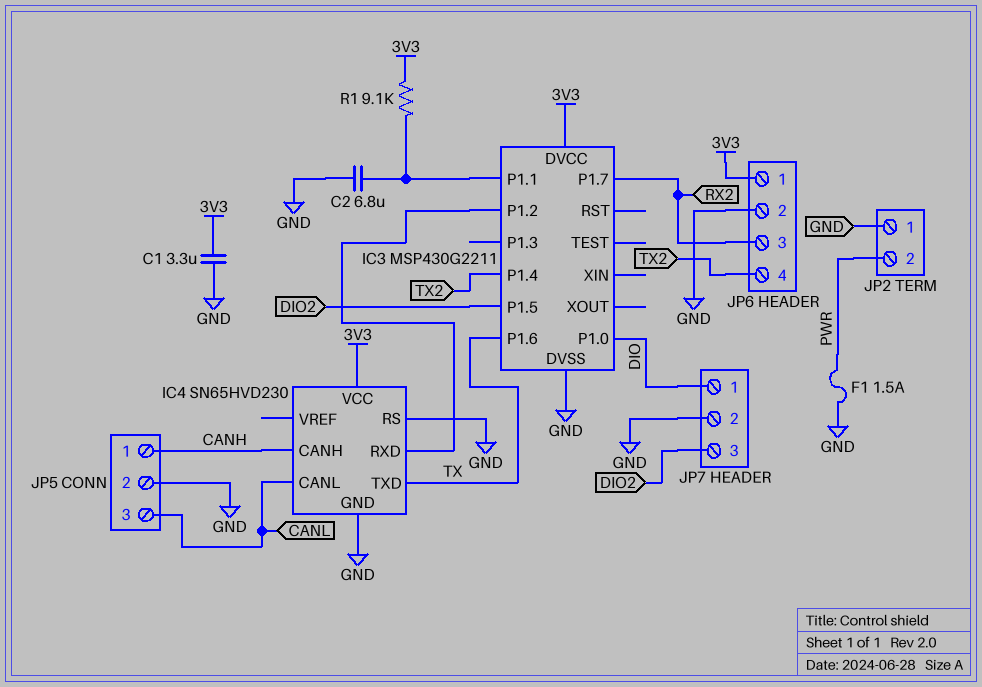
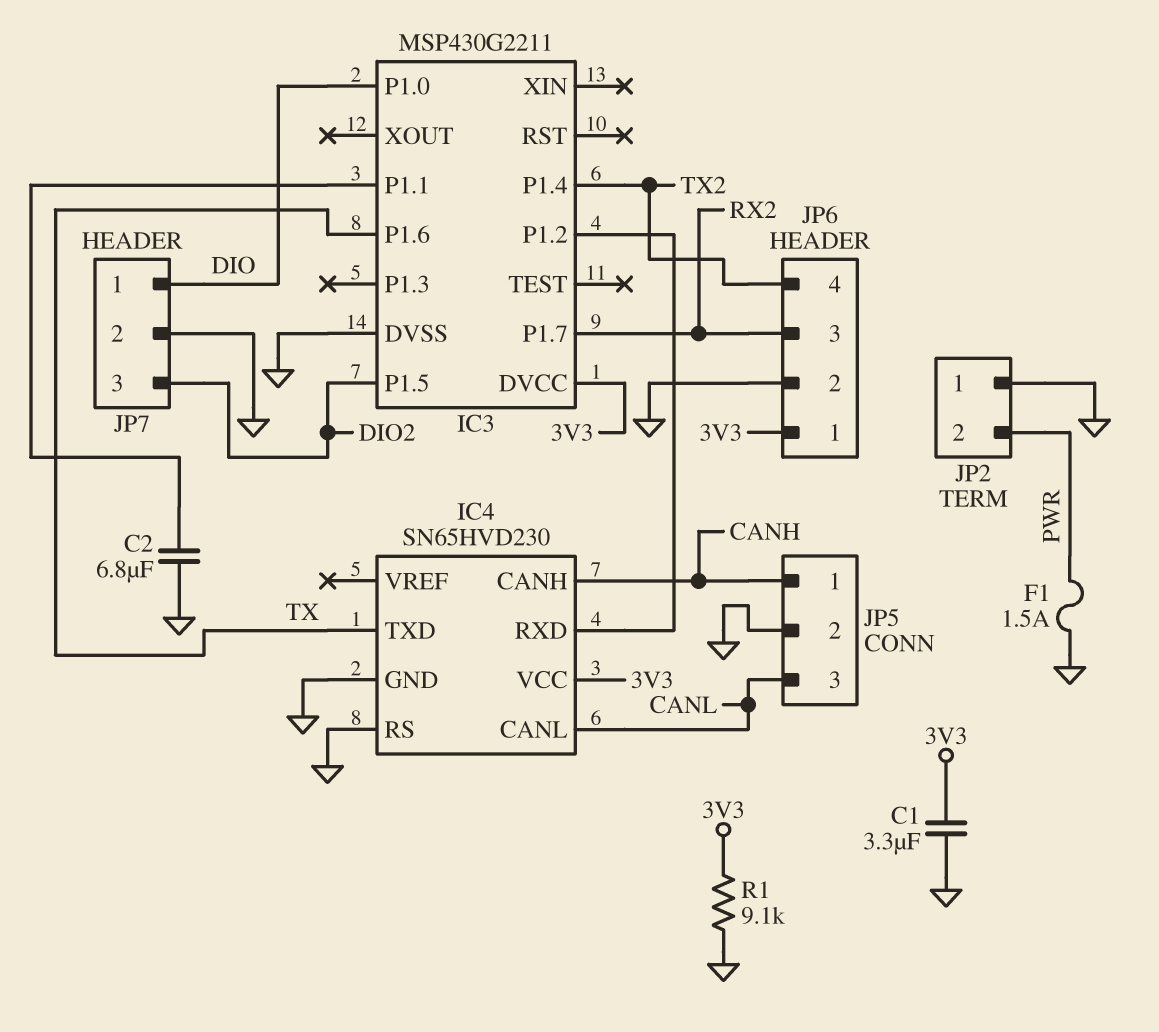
R1: 9.1k (3V3, IC3/P1.1) -> 9.1k (3V3, GND)

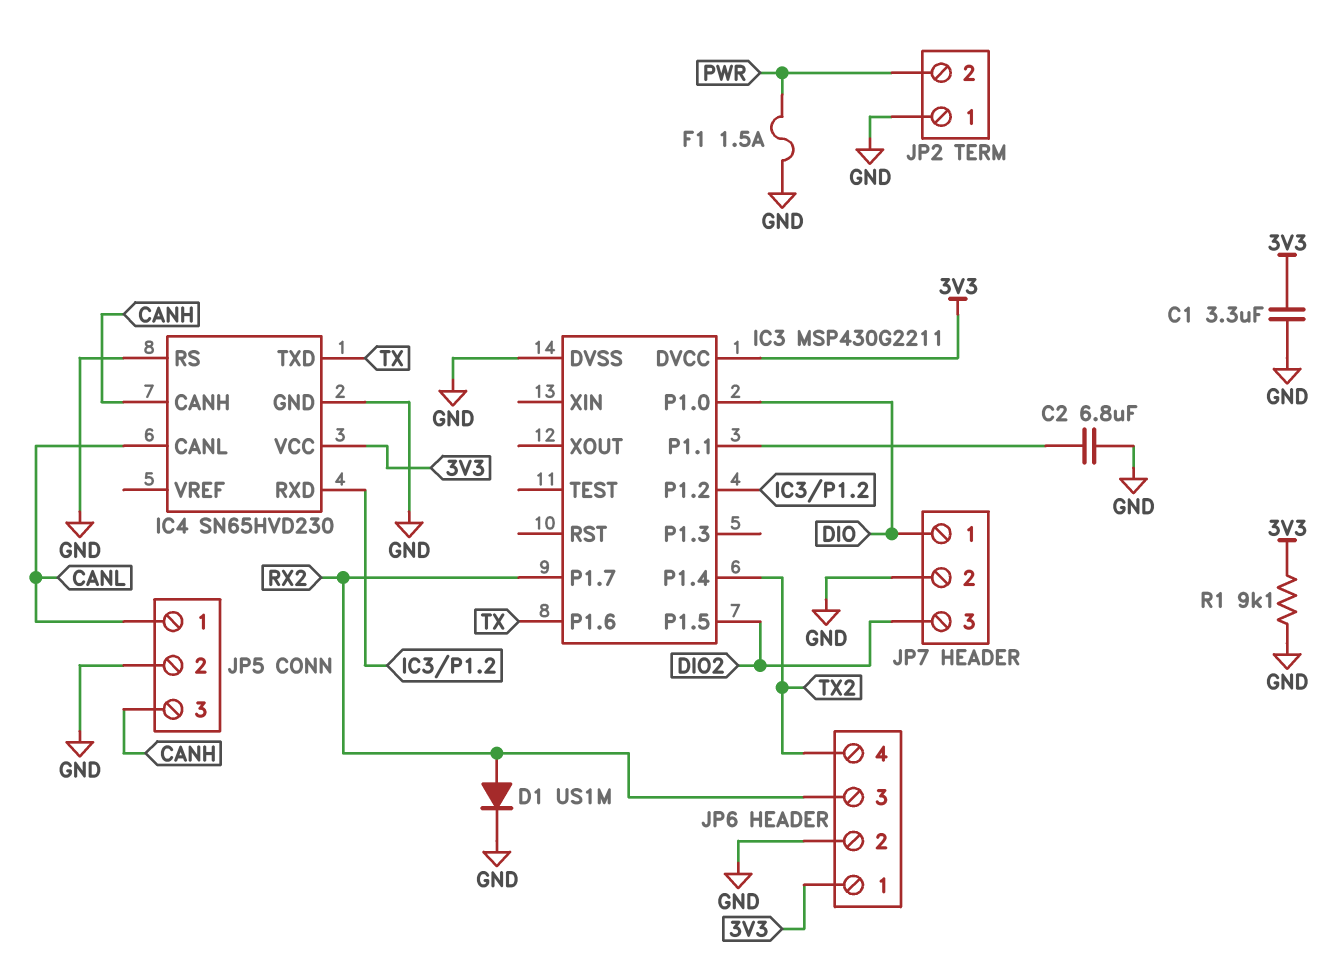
D1: none -> diode US1M (A RX2, K GND)
JP5 pin 1: CANH -> CANL
JP5 pin 3: CANL -> CANH

